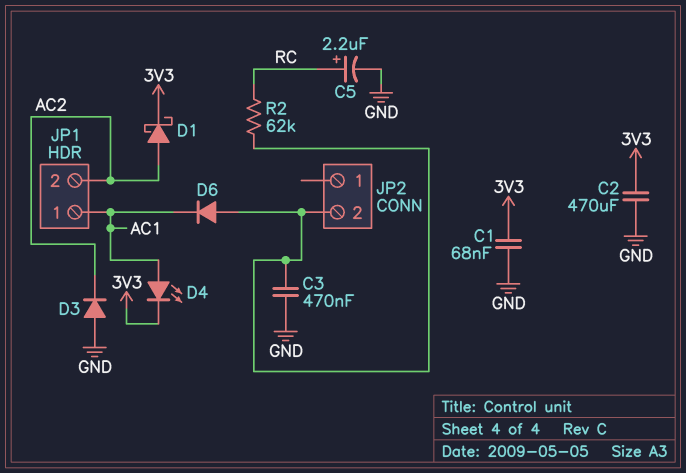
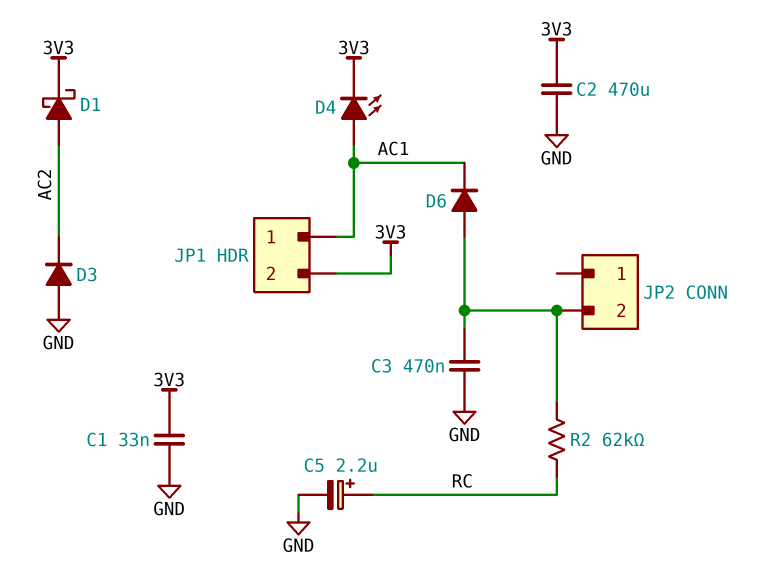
C1: 68nF (3V3, GND) -> 33nF (3V3, GND)
JP1 pin 2: AC2 -> 3V3

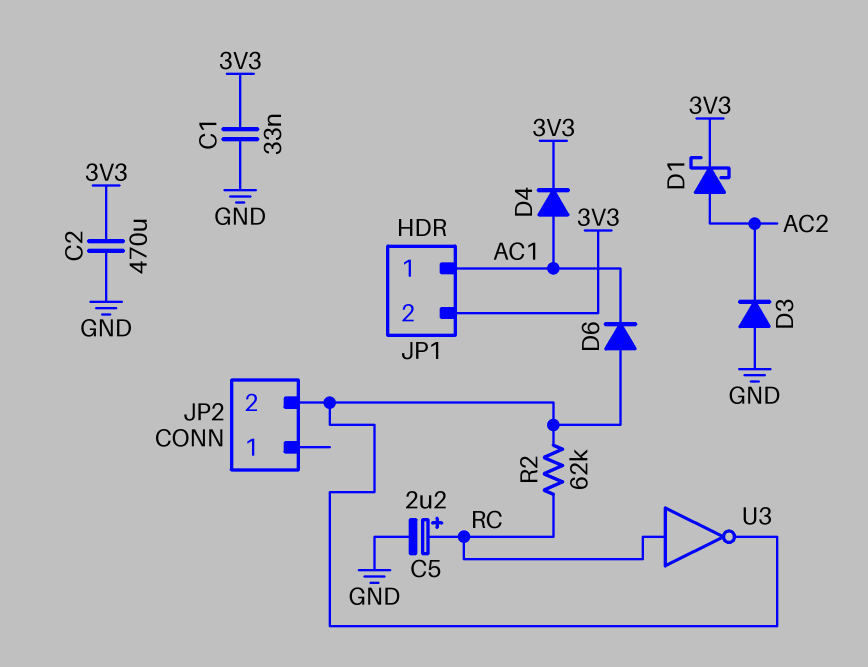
C3: 470nF (GND, JP2/2) -> none
D4: LED (A AC1, K 3V3) -> diode (A AC1, K 3V3)
U3: none -> NOT (in RC, out JP2/2)

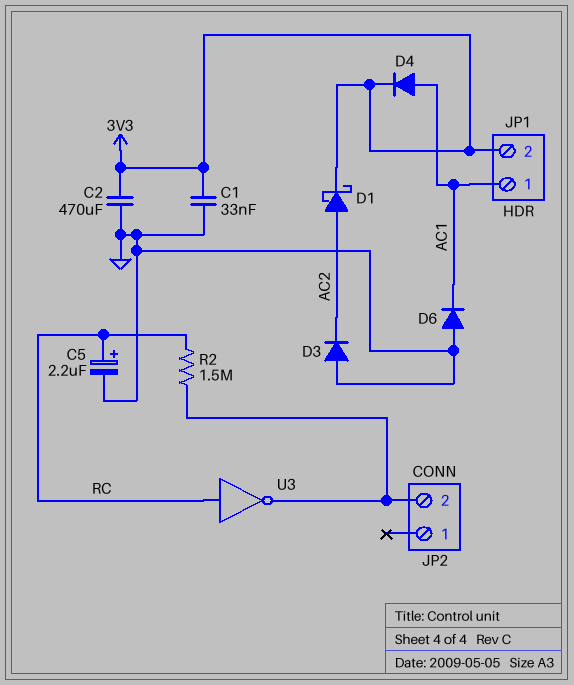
D6: diode (A JP2/2, K AC1) -> diode (A GND, K AC1)
R2: 62k (JP2/2, RC) -> 1.5M (JP2/2, RC)

